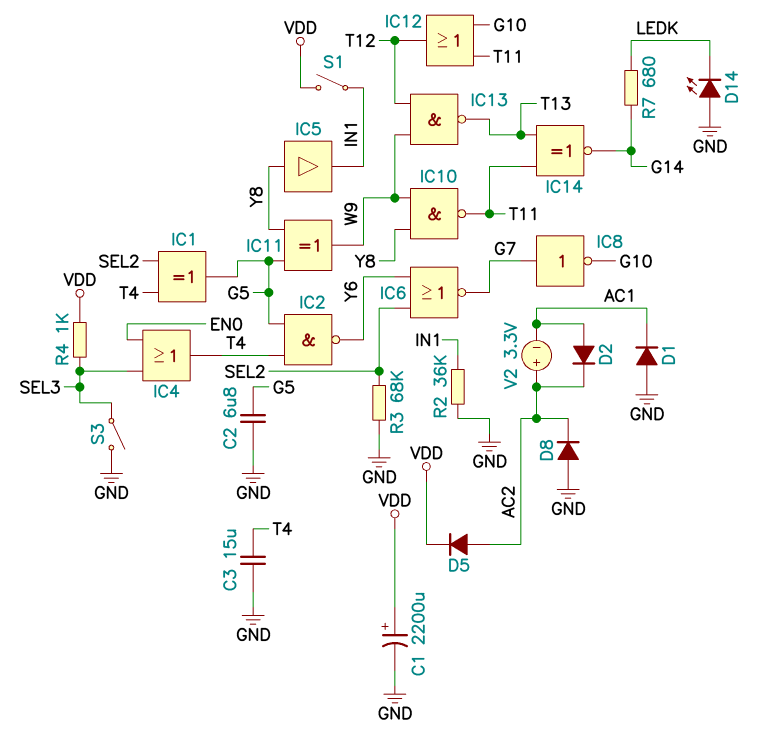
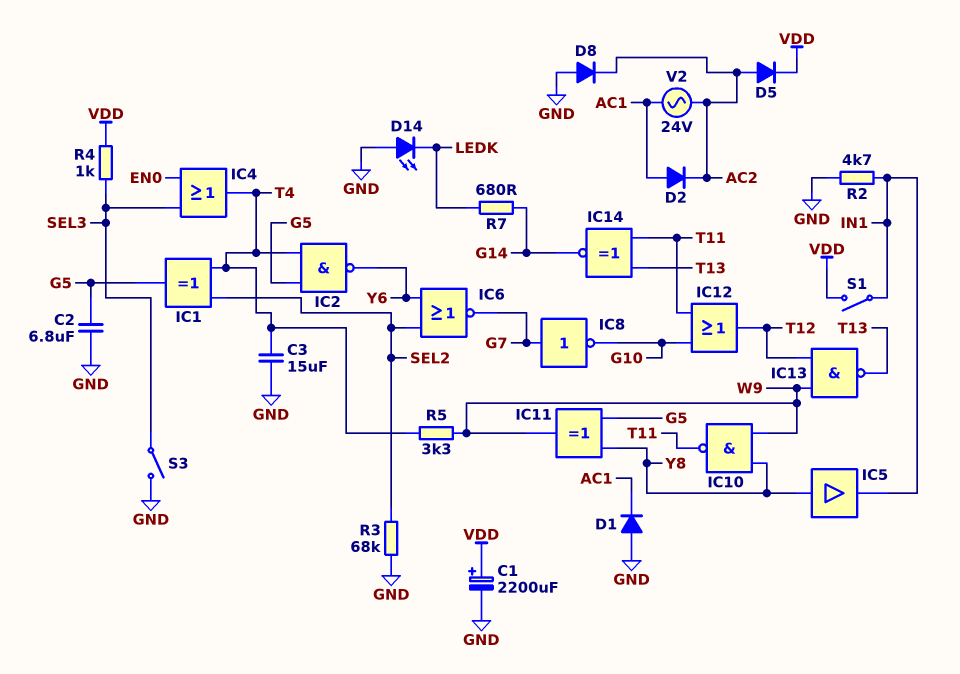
R2: 36k (GND, IN1) -> 4.7k (GND, IN1)
R5: none -> 3.3k (T4, W9)
V2: 3.3V (plus AC2, minus AC1) -> AC 24V (AC1, AC2)

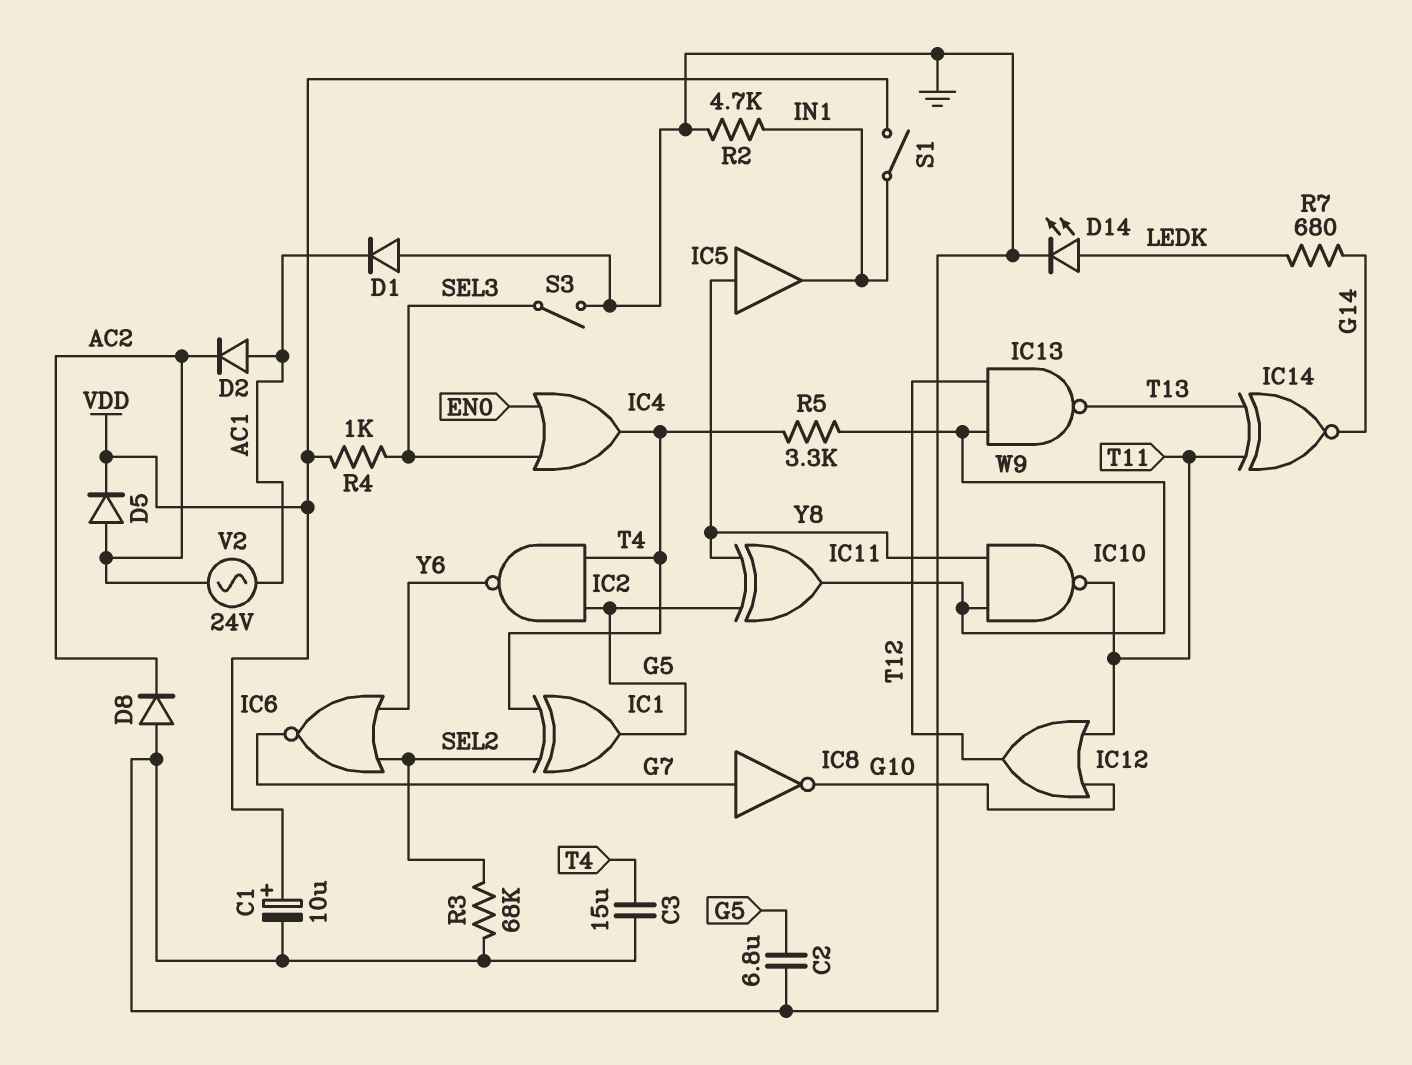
C1: 2200uF (plus VDD, minus GND) -> 10uF (plus VDD, minus GND)
D14: LED (A GND, K LEDK) -> LED (A LEDK, K GND)

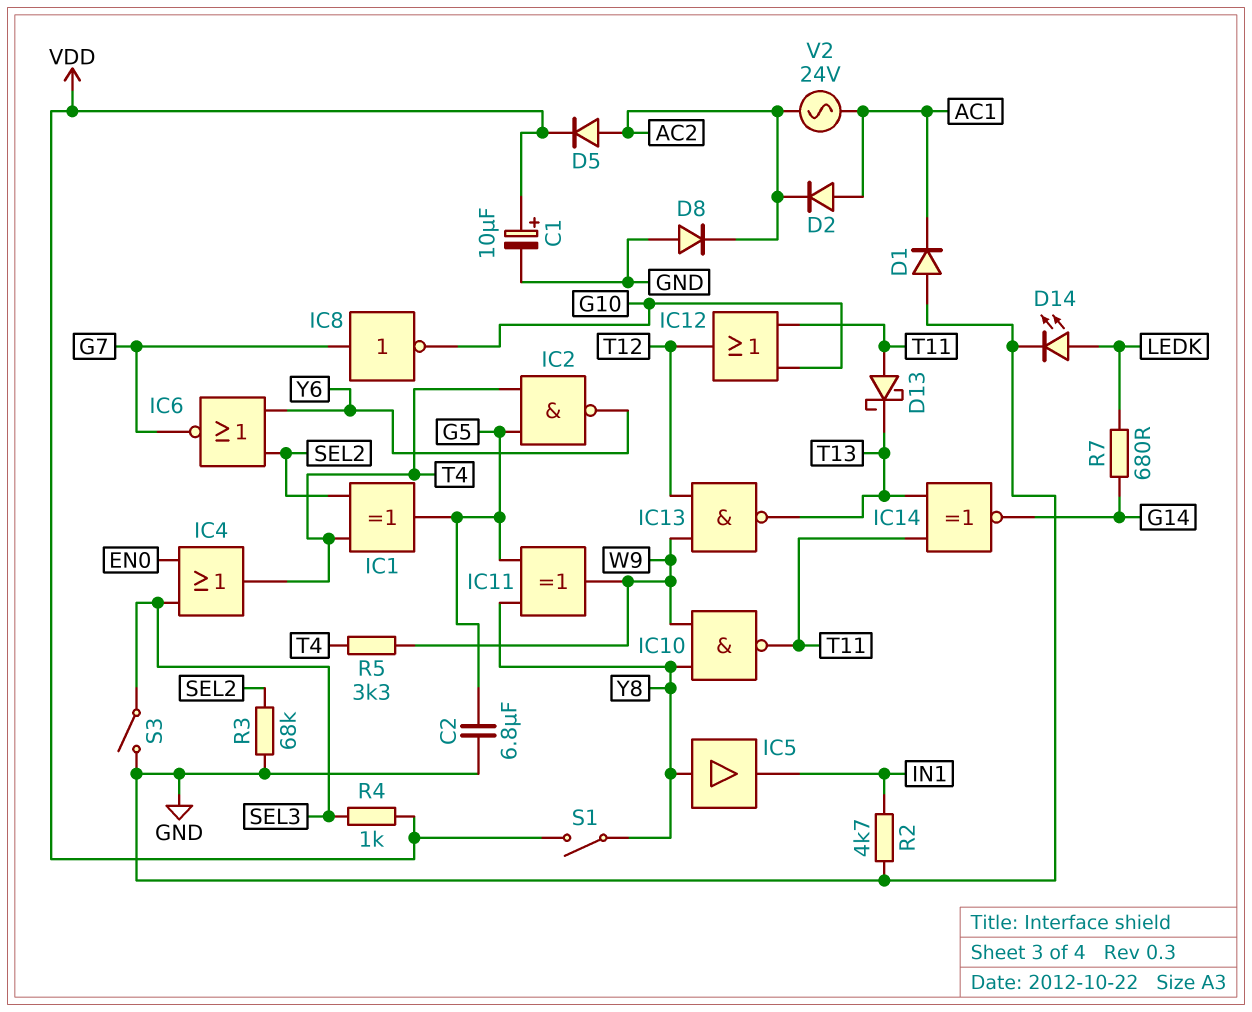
C3: 15uF (GND, T4) -> none
D13: none -> schottky (A T11, K T13)
S1: switch (IN1, VDD) -> switch (VDD, Y8)

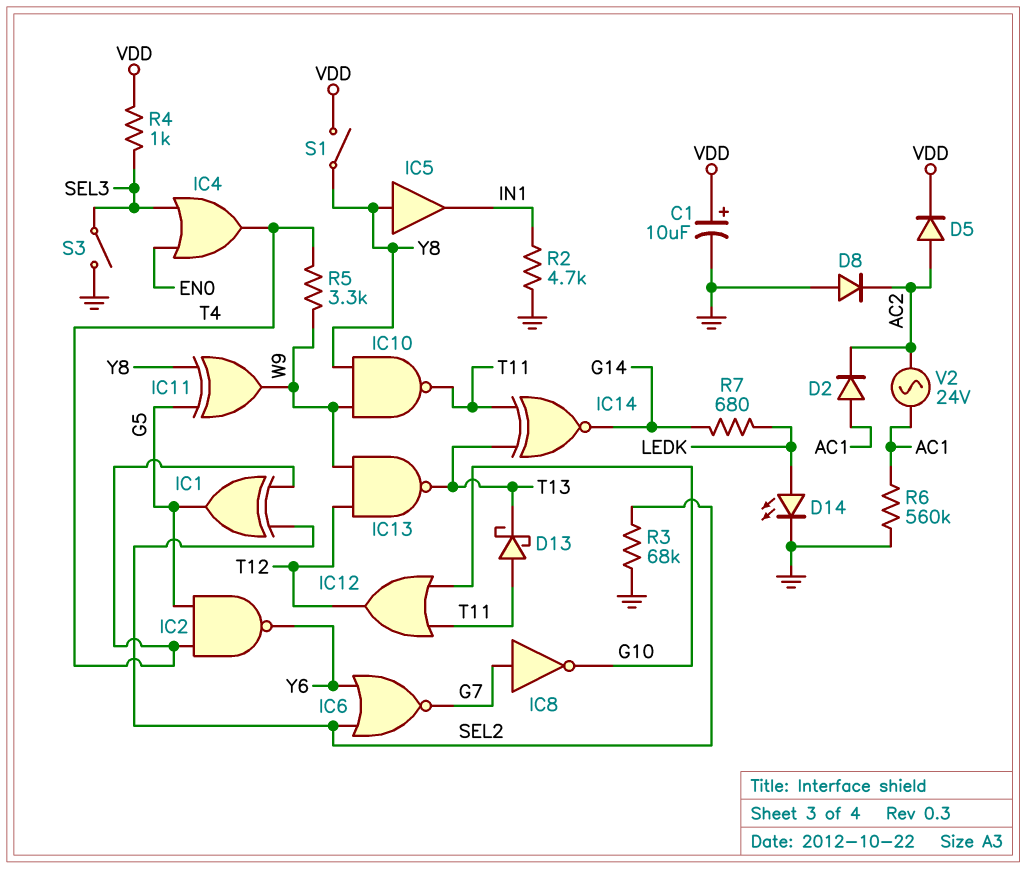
C2: 6.8uF (G5, GND) -> none
D1: diode (A GND, K AC1) -> none
R6: none -> 560k (AC1, GND)

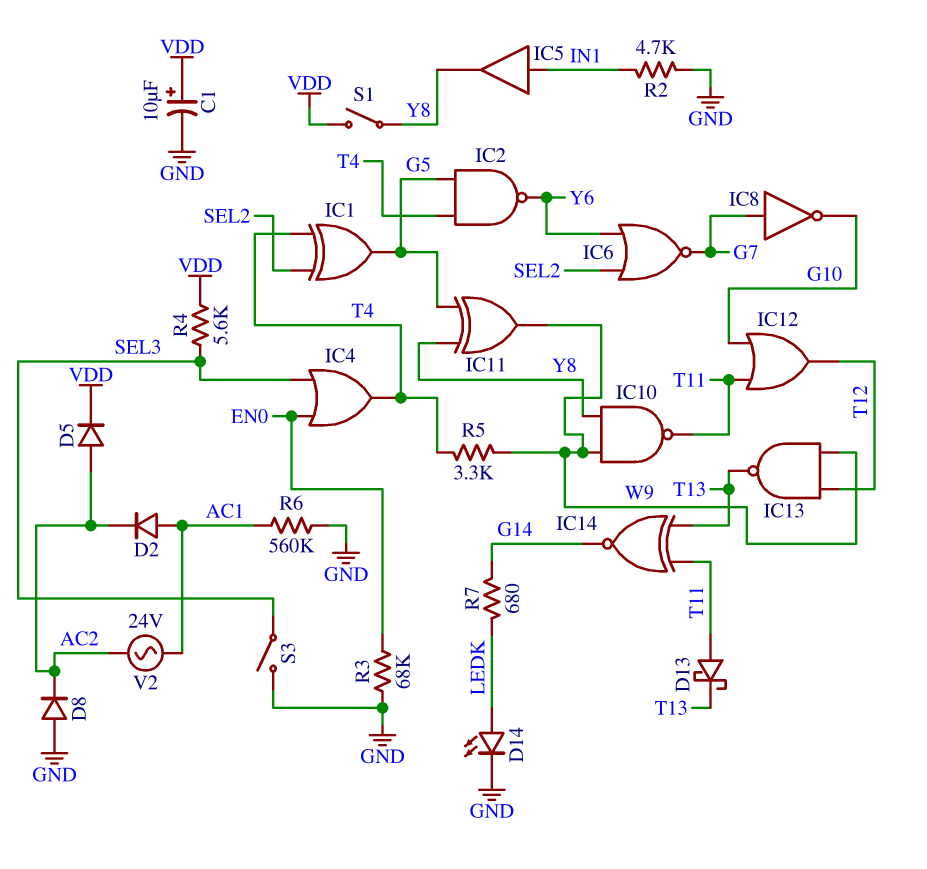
IC5: buffer (in Y8, out IN1) -> buffer (in IN1, out Y8)
R3: 68k (GND, SEL2) -> 68k (EN0, GND)
R4: 1k (SEL3, VDD) -> 5.6k (SEL3, VDD)

